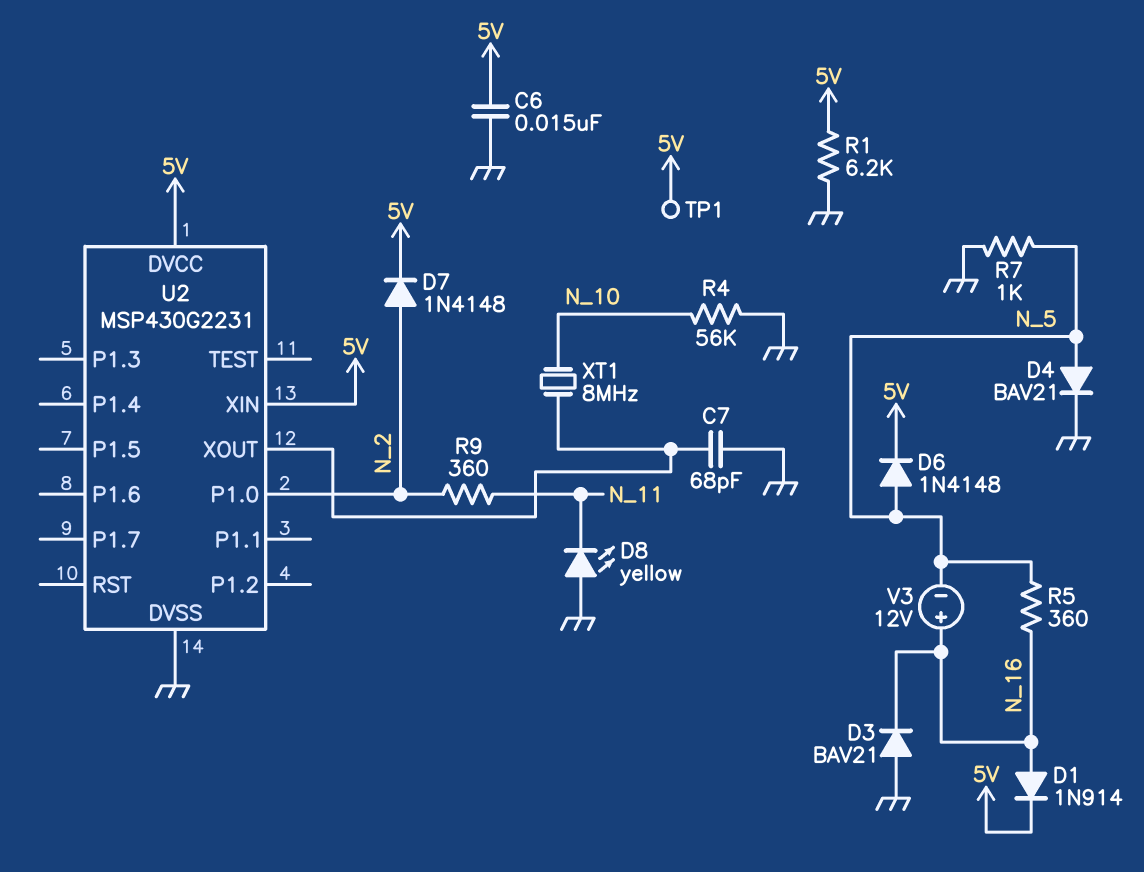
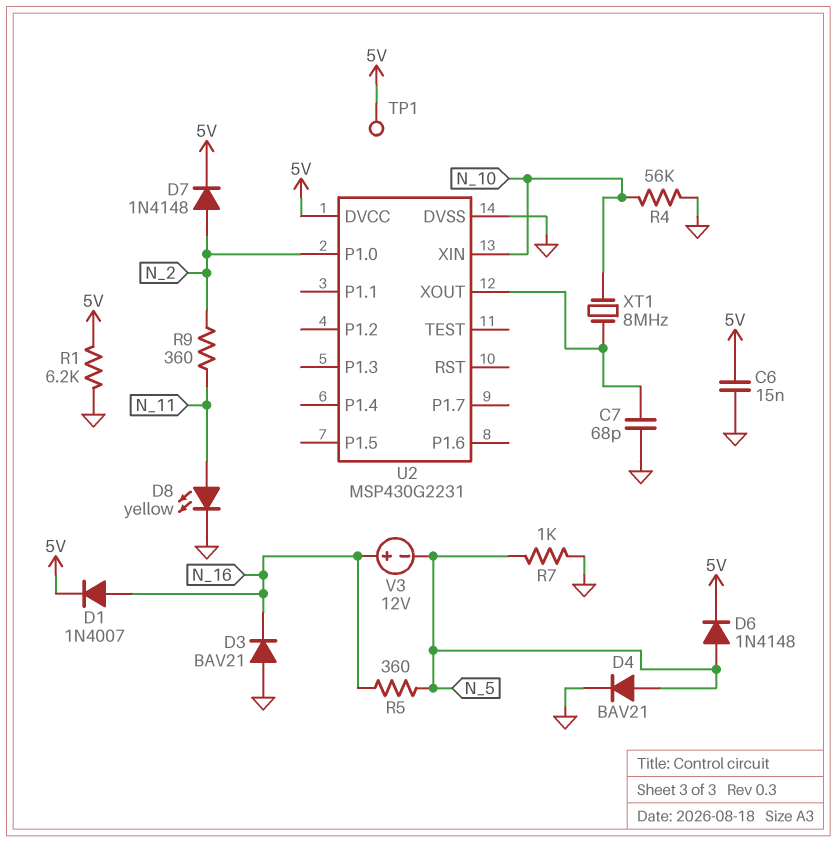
D1: diode 1N914 (A N_16, K 5V) -> diode 1N4007 (A N_16, K 5V)
D8: LED yellow (A GND, K N_11) -> LED yellow (A N_11, K GND)
U2 pin XIN: 5V -> N_10

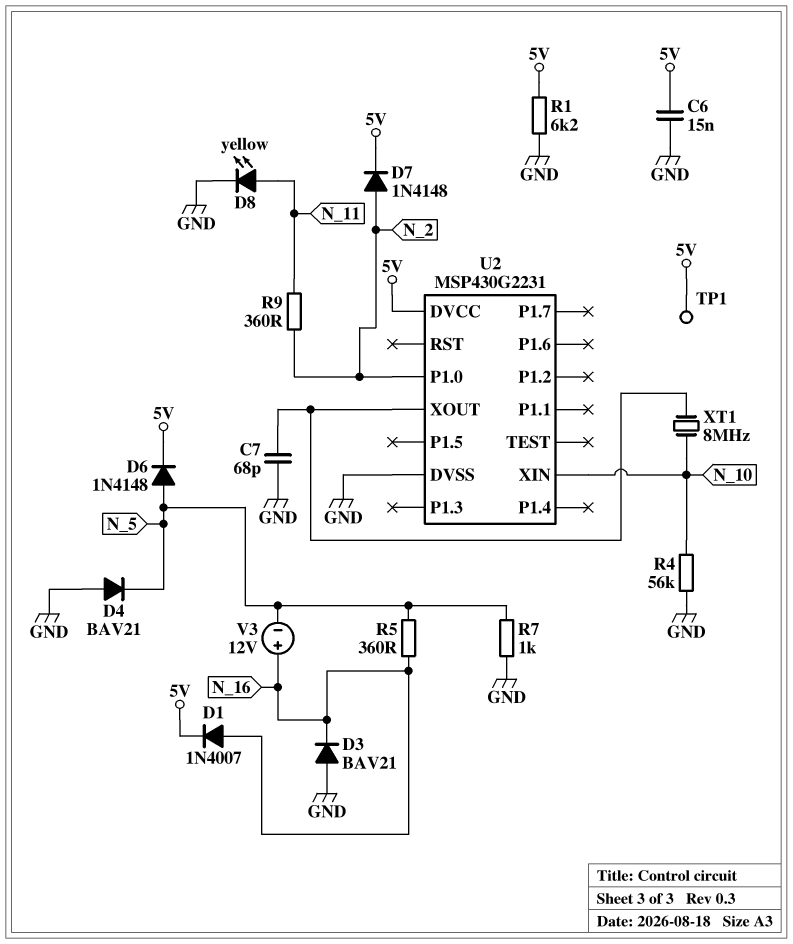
D4: diode BAV21 (A N_5, K GND) -> diode BAV21 (A GND, K N_5)

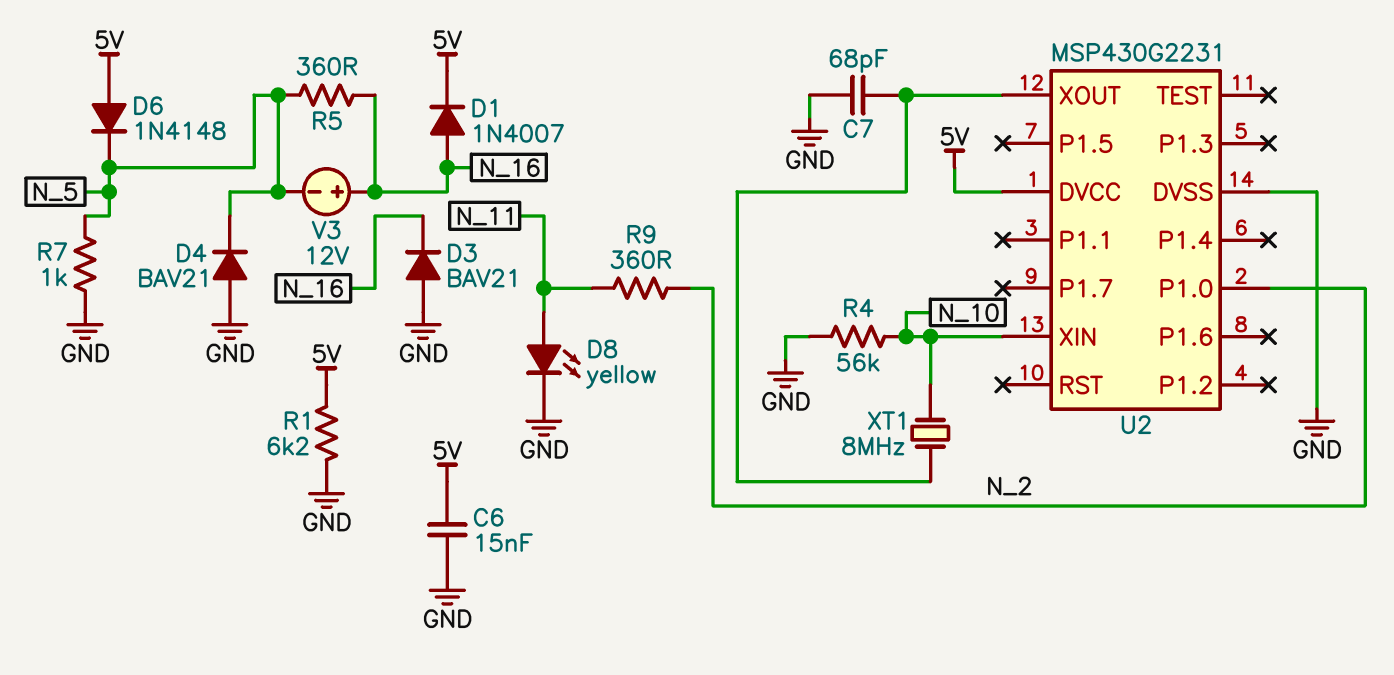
D6: diode 1N4148 (A N_5, K 5V) -> diode 1N4148 (A 5V, K N_5)
D7: diode 1N4148 (A N_2, K 5V) -> none
TP1: test point (5V) -> none

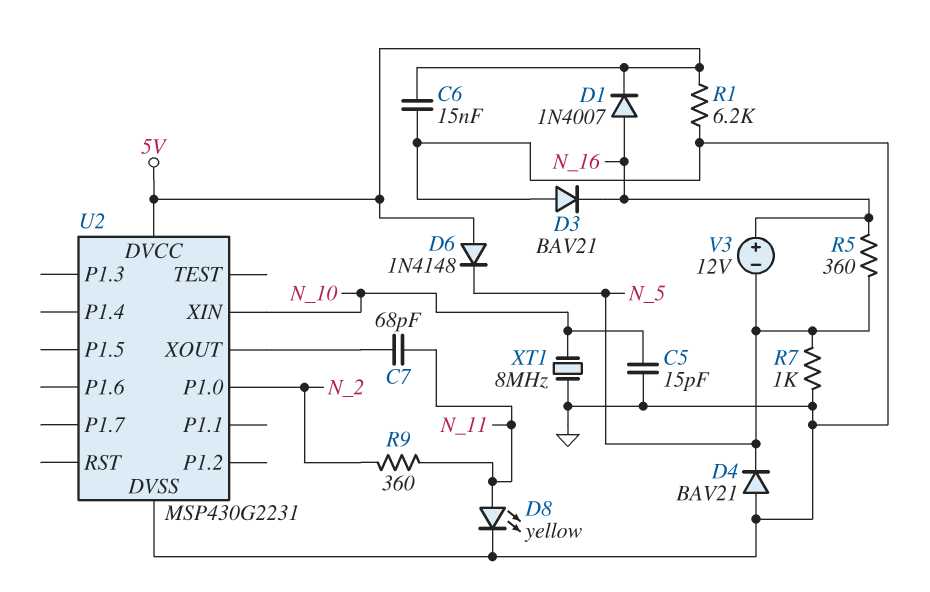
C5: none -> 15pF (GND, N_10)
C7: 68pF (GND, U2/XOUT) -> 68pF (N_11, U2/XOUT)
R4: 56k (GND, N_10) -> none
XT1: 8MHz (N_10, U2/XOUT) -> 8MHz (GND, N_10)

